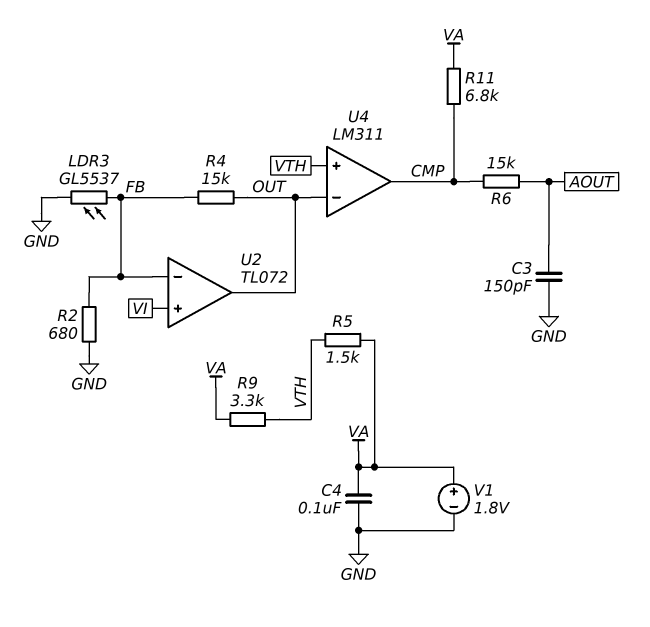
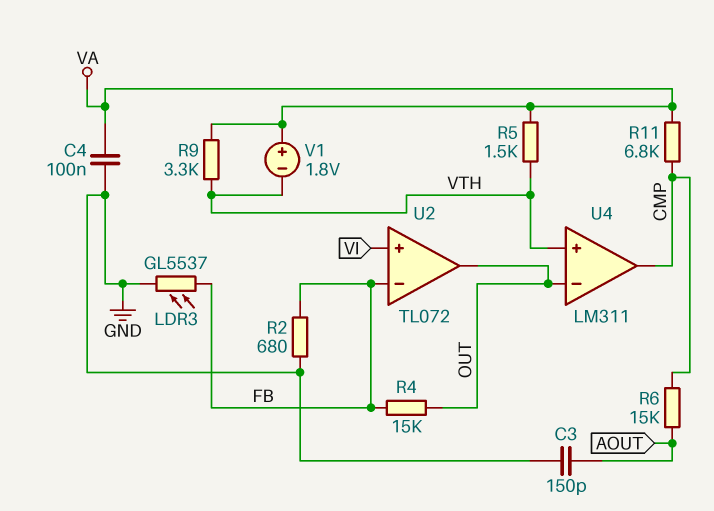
V1: 1.8V (plus VA, minus GND) -> 1.8V (plus VA, minus VTH)

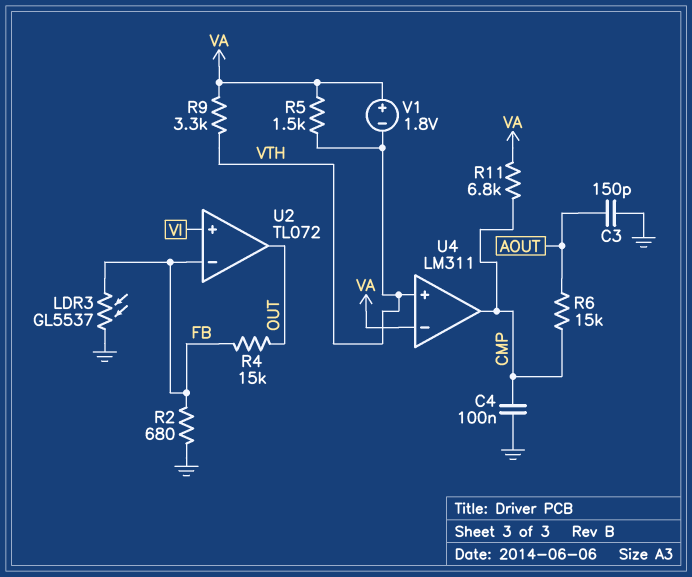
C4: 100nF (GND, VA) -> 100nF (CMP, GND)
U4 pin in-: OUT -> VA

